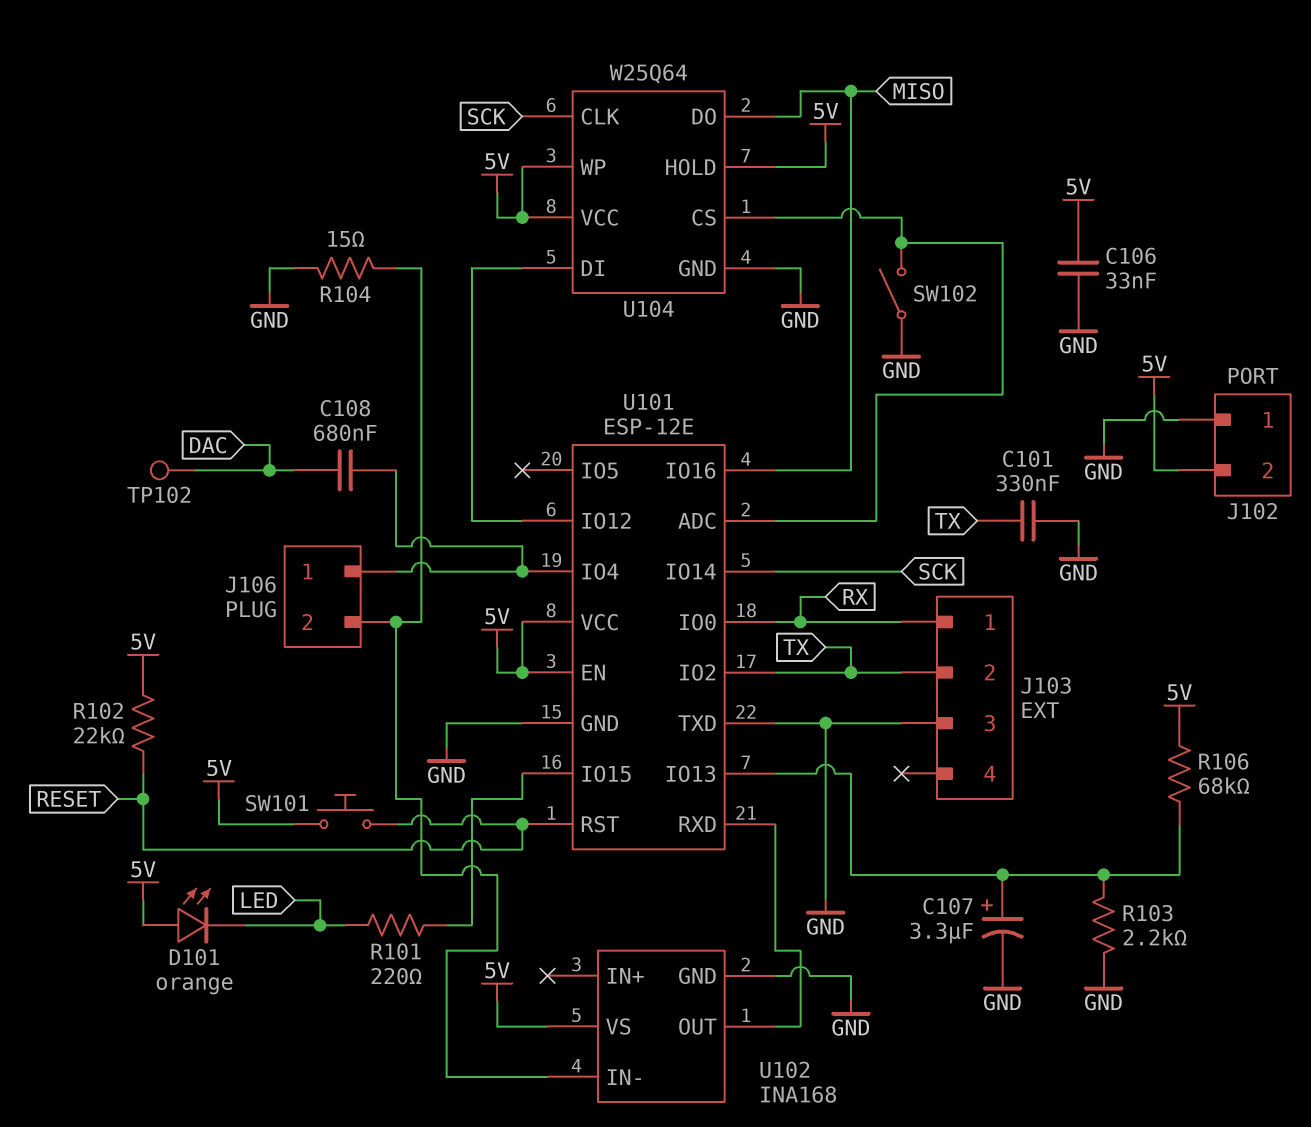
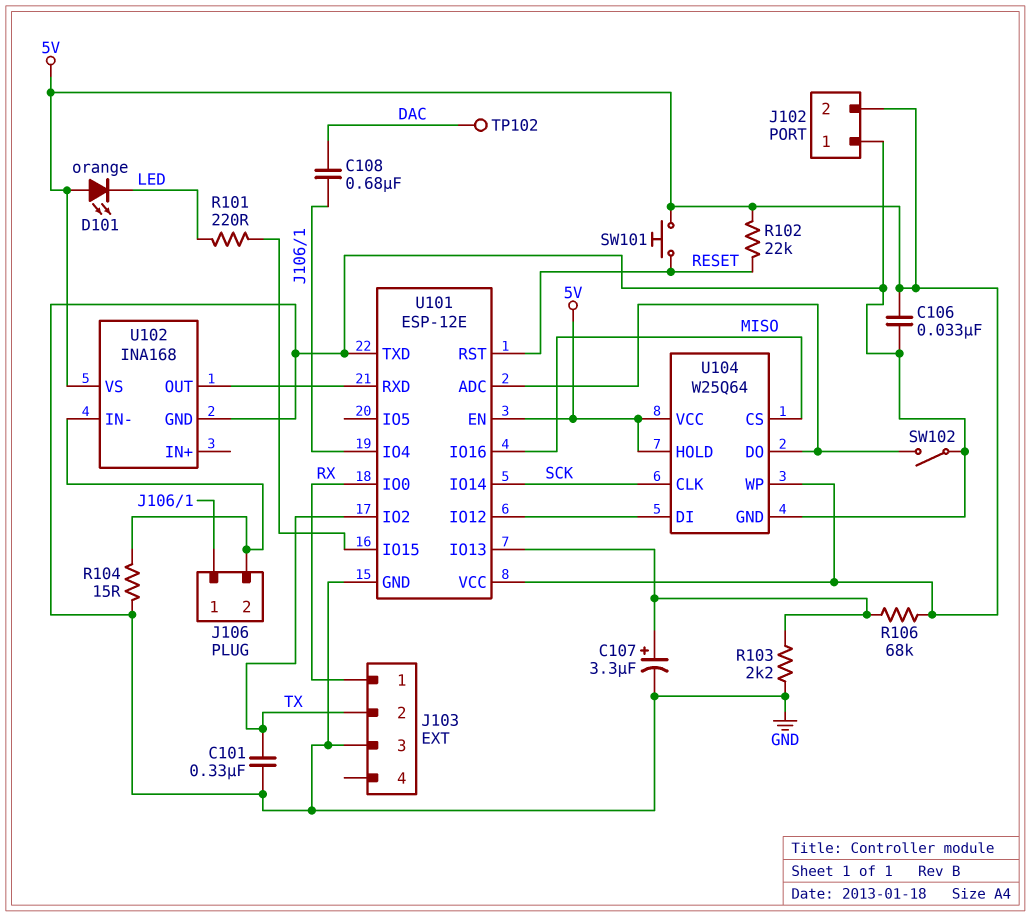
U104 pin CS: U101/ADC -> MISO
U104 pin DO: MISO -> U101/ADC

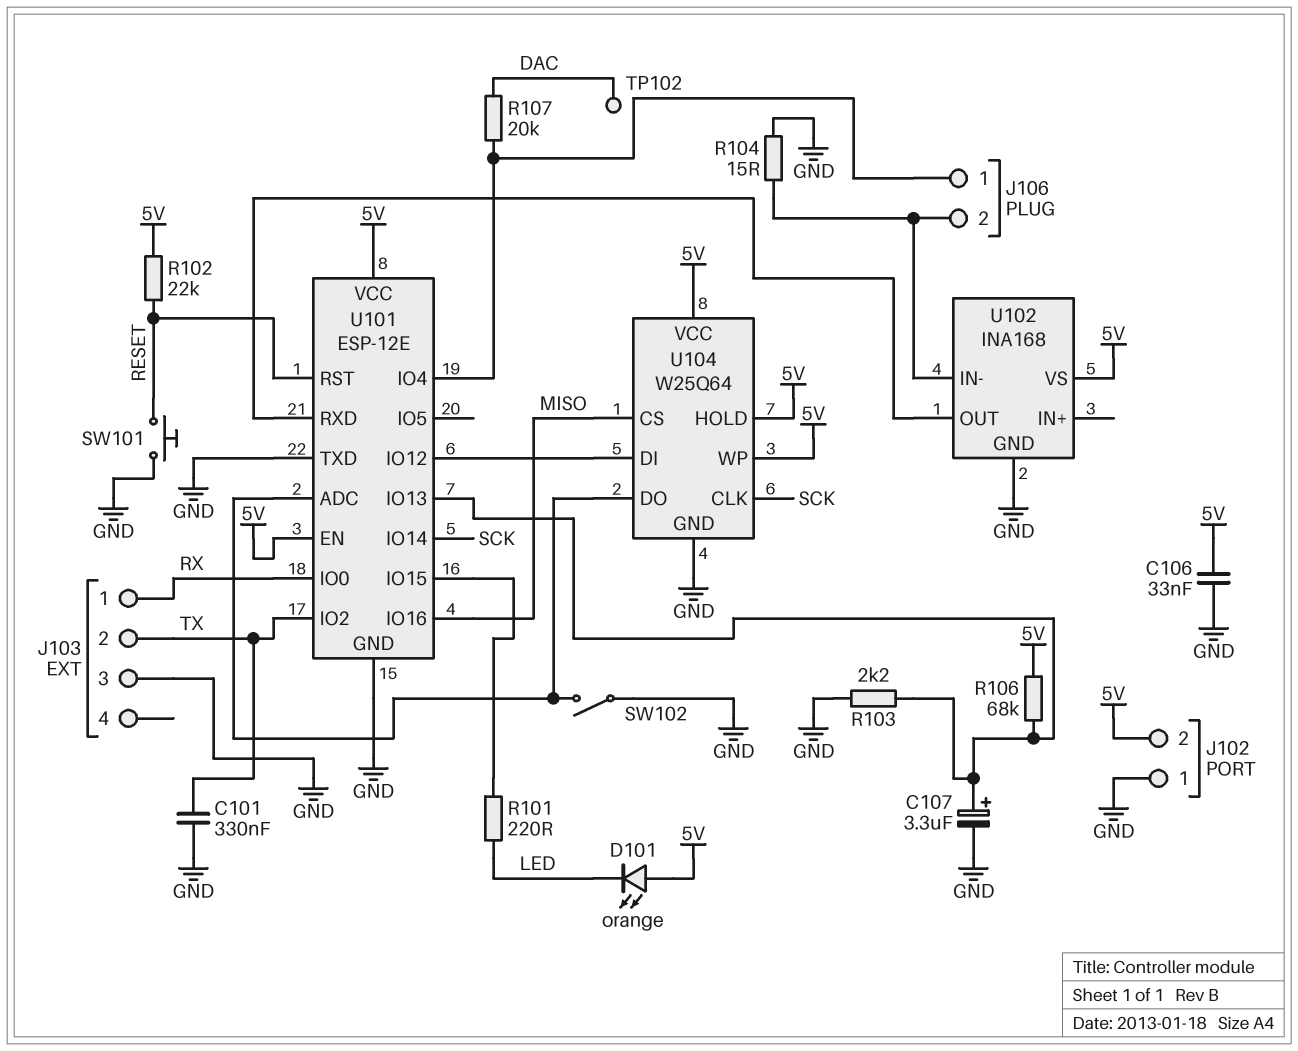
C108: 680nF (DAC, J106/1) -> none
R107: none -> 20k (DAC, J106/1)
SW101: button (5V, RESET) -> button (GND, RESET)

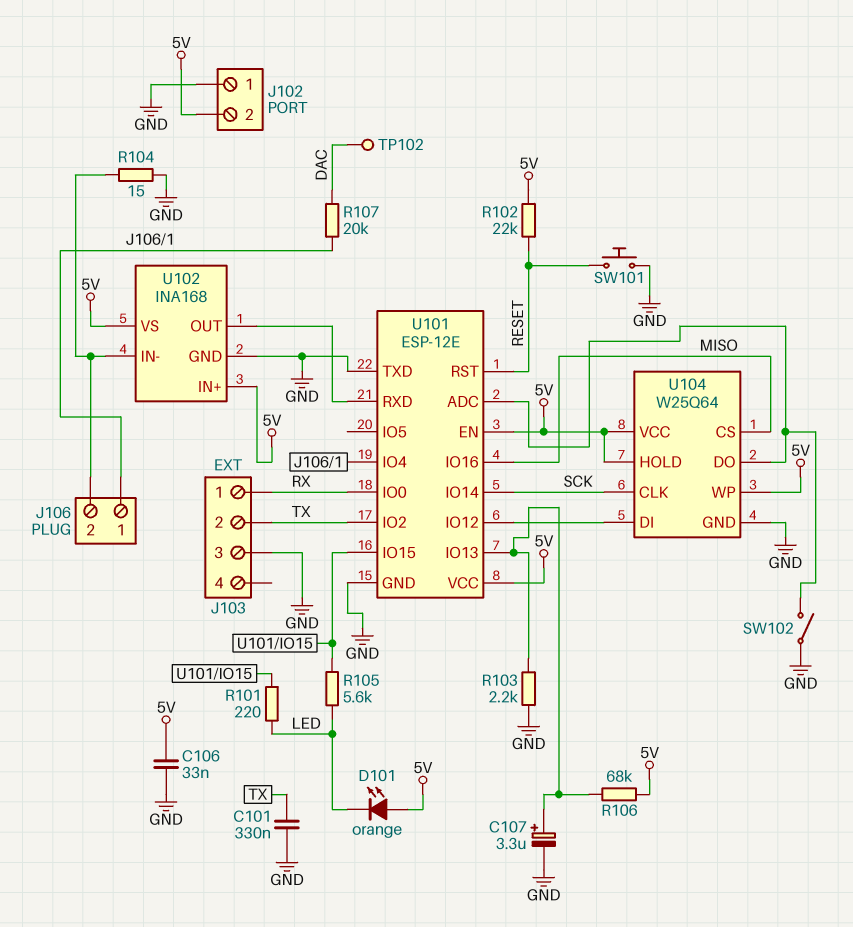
R105: none -> 5.6k (LED, U101/IO15)
U102 pin IN+: none -> 5V

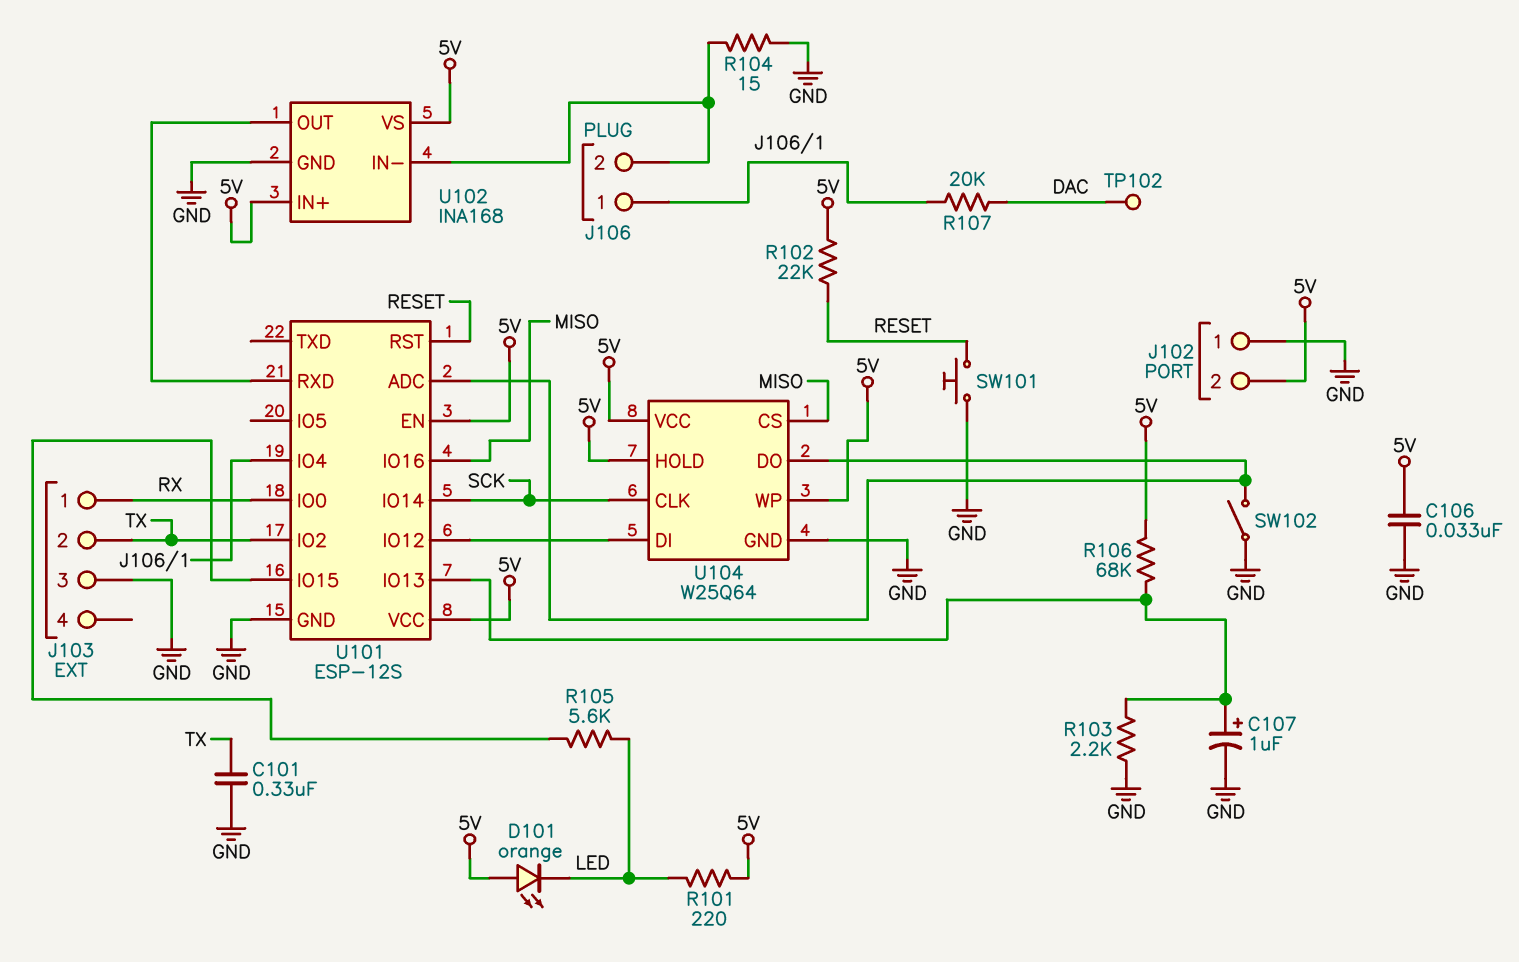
C107: 3.3uF (plus U101/IO13, minus GND) -> 1uF (plus U101/IO13, minus GND)
R101: 220 (LED, U101/IO15) -> 220 (5V, LED)
U101: ESP-12E -> ESP-12S
U101 pin TXD: GND -> none

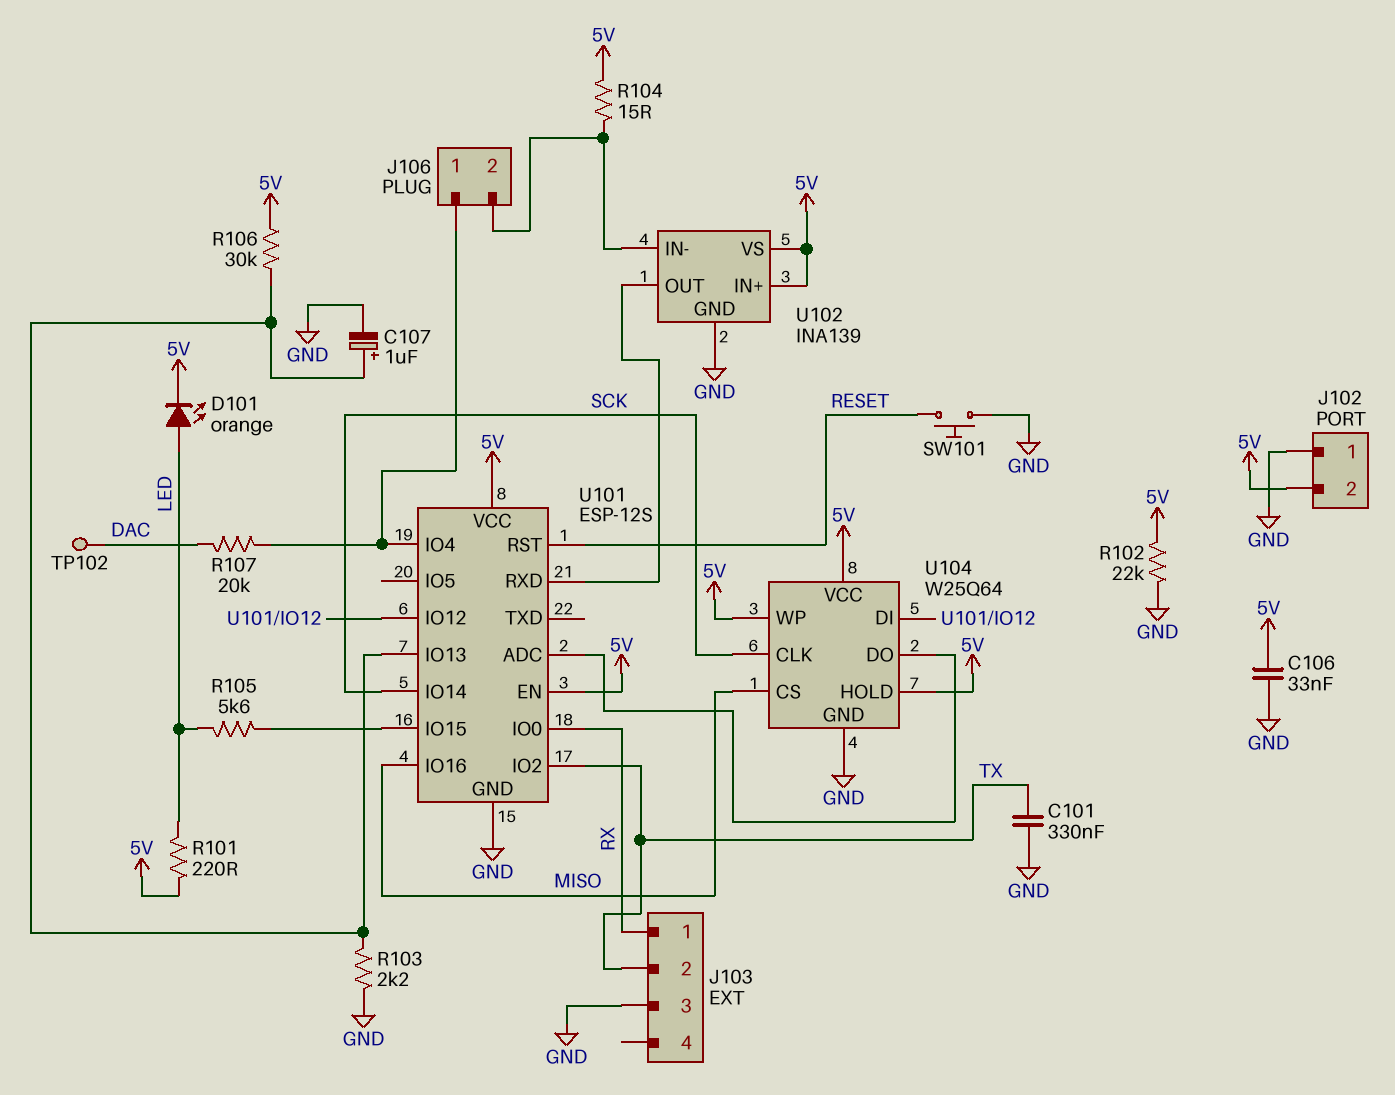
D101: LED orange (A 5V, K LED) -> LED orange (A LED, K 5V)
R102: 22k (5V, RESET) -> 22k (5V, GND)
R104: 15 (GND, J106/2) -> 15 (5V, J106/2)
R106: 68k (5V, U101/IO13) -> 30k (5V, U101/IO13)
SW102: switch (GND, U101/ADC) -> none
U102: INA168 -> INA139

